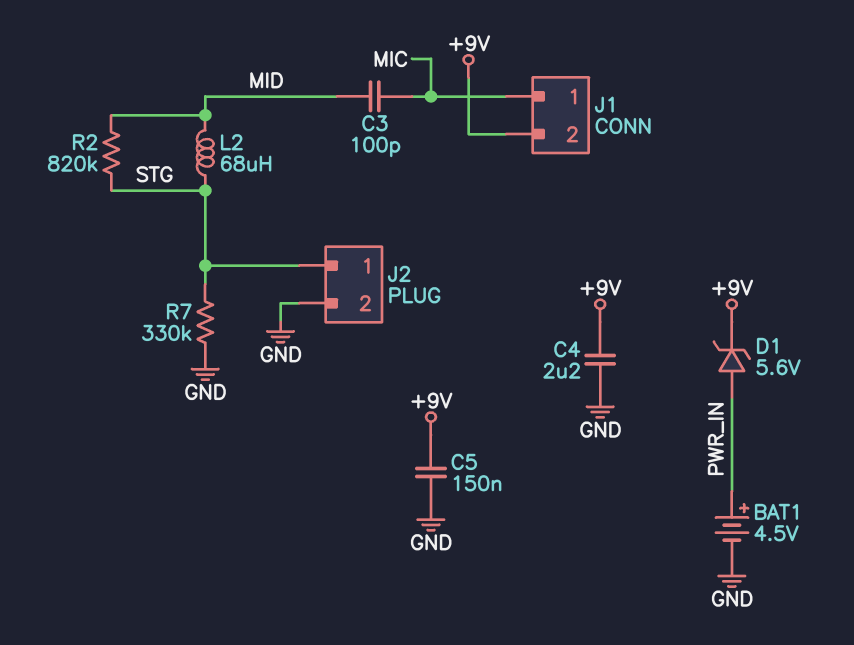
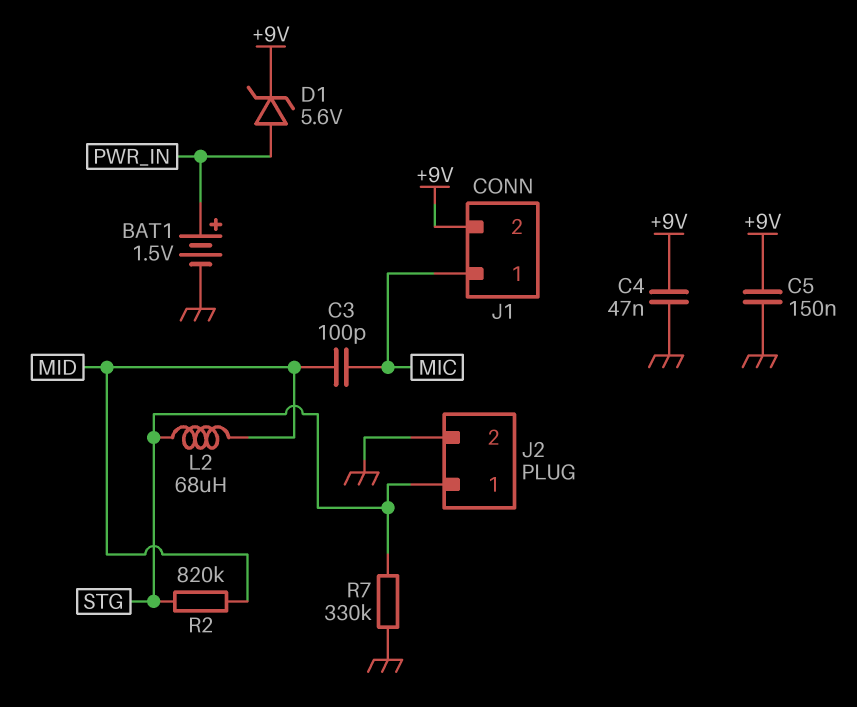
BAT1: 4.5V (plus PWR_IN, minus GND) -> 1.5V (plus PWR_IN, minus GND)
C4: 2.2uF (+9V, GND) -> 47nF (+9V, GND)

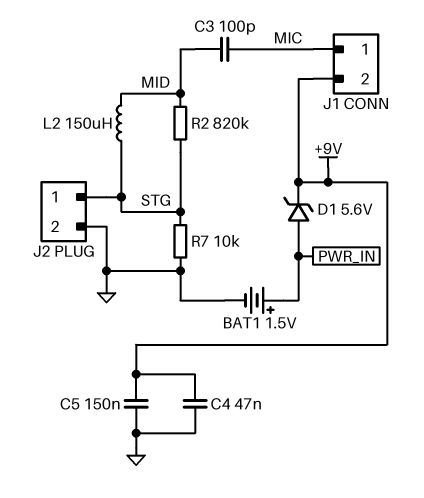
L2: 68uH (MID, STG) -> 150uH (MID, STG)
R7: 330k (GND, STG) -> 10k (GND, STG)

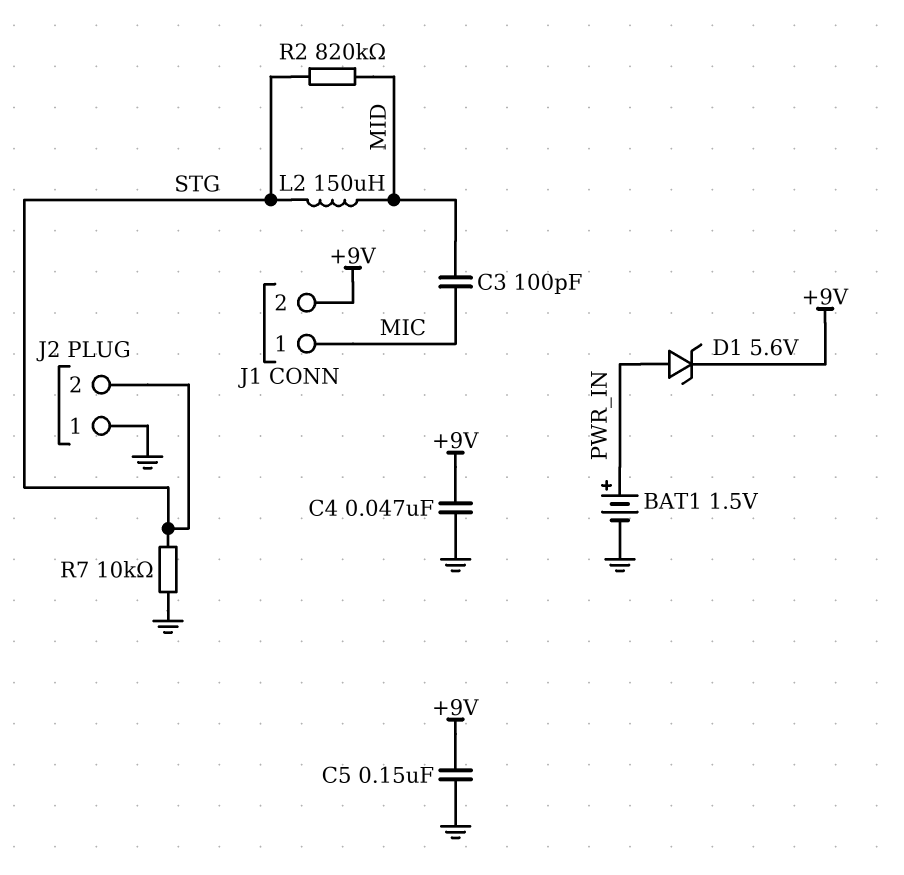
J2 pin 1: STG -> GND
J2 pin 2: GND -> STG

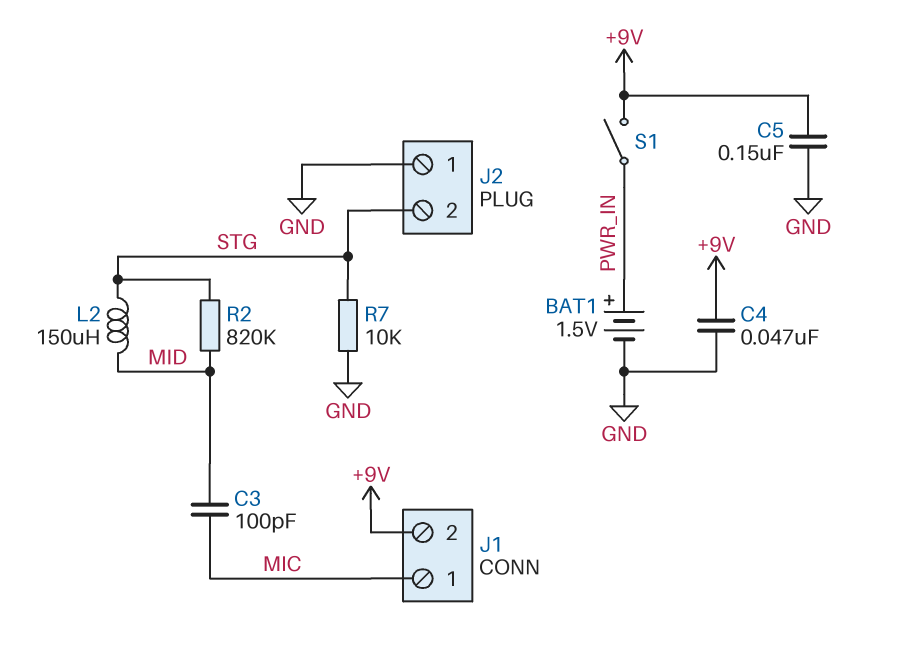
D1: zener 5.6V (A PWR_IN, K +9V) -> none
S1: none -> switch (+9V, PWR_IN)

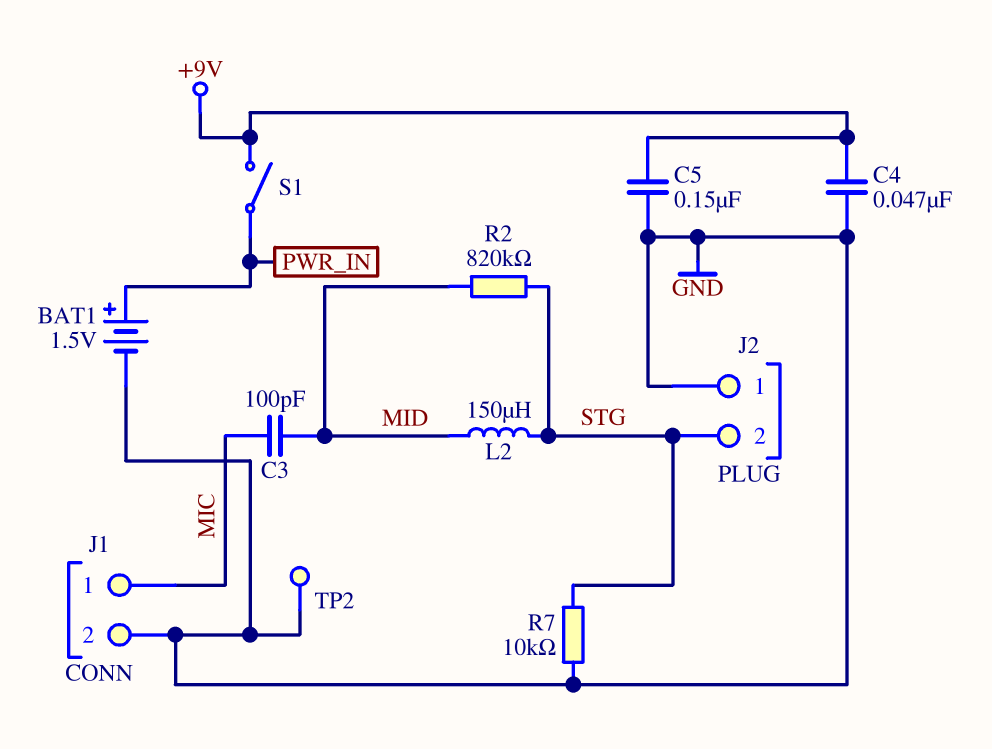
J1 pin 2: +9V -> GND
TP2: none -> test point (GND)

